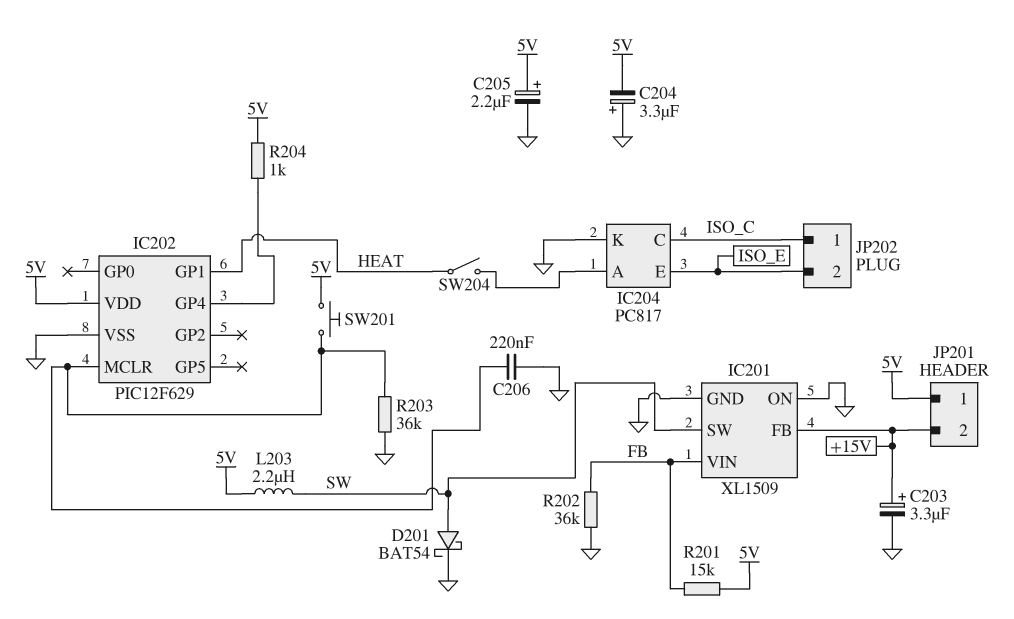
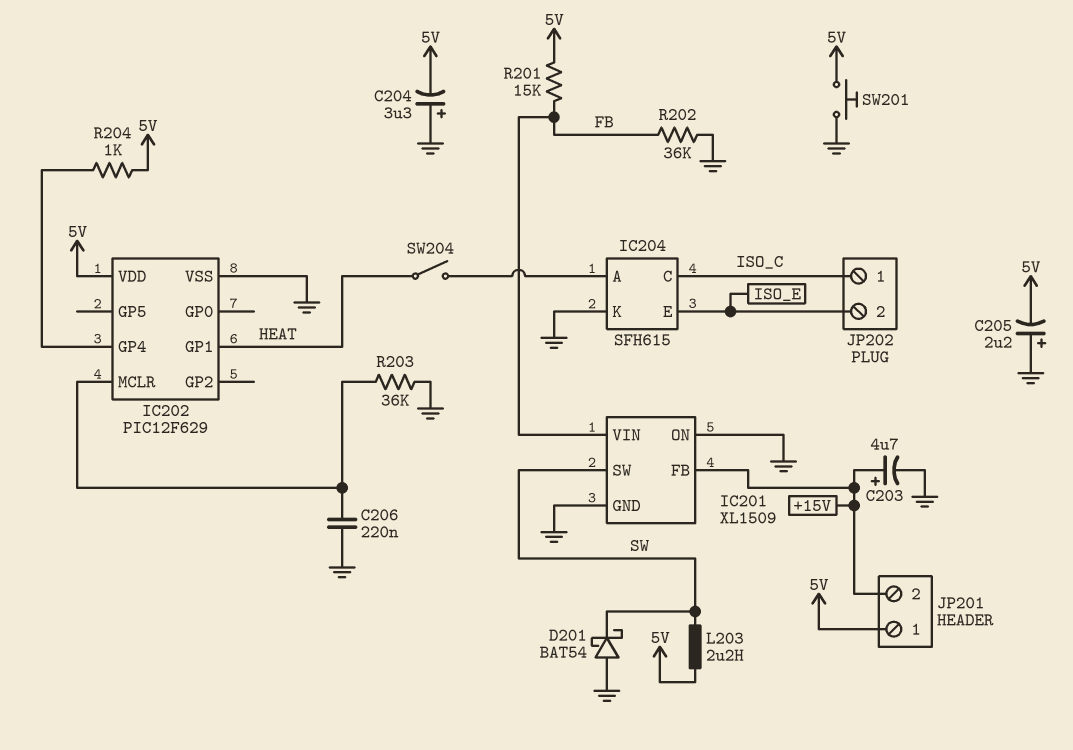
C203: 3.3uF (plus +15V, minus GND) -> 4.7uF (plus +15V, minus GND)
C205: 2.2uF (plus 5V, minus GND) -> 2.2uF (plus GND, minus 5V)
D201: schottky BAT54 (A SW, K GND) -> schottky BAT54 (A GND, K SW)
IC204: PC817 -> SFH615
SW201: button (5V, IC202/MCLR) -> button (5V, GND)

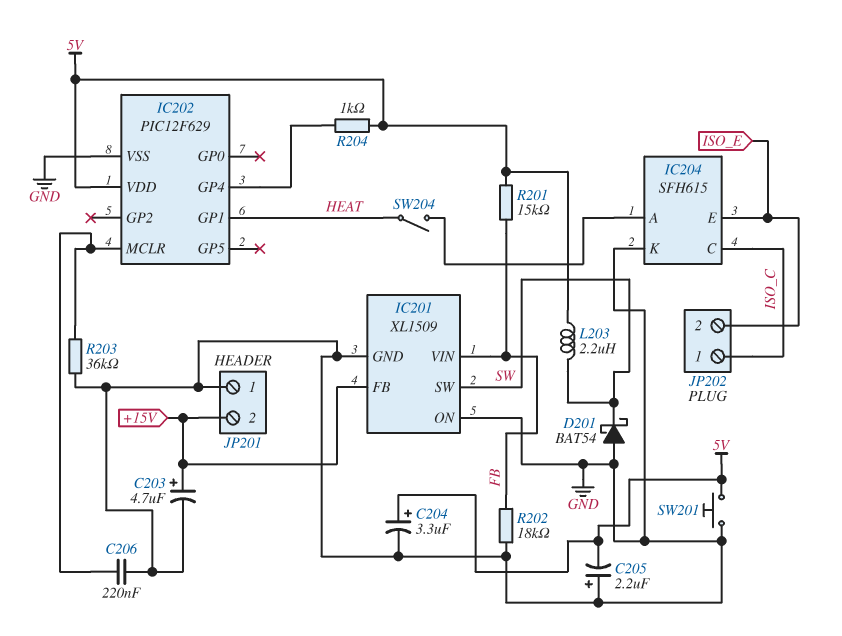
C204: 3.3uF (plus GND, minus 5V) -> 3.3uF (plus 5V, minus GND)
JP201 pin 1: 5V -> GND
R202: 36k (FB, GND) -> 18k (FB, GND)

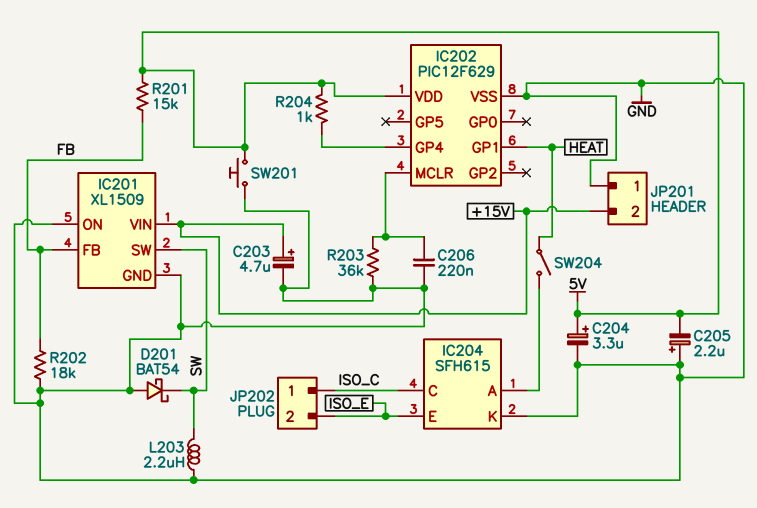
IC201 pin FB: +15V -> FB
IC201 pin VIN: FB -> +15V
L203: 2.2uH (5V, SW) -> 2.2uH (GND, SW)

